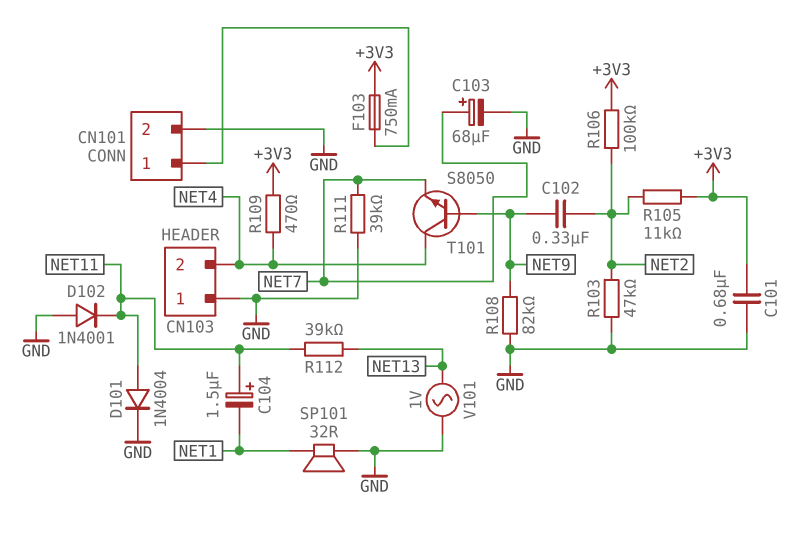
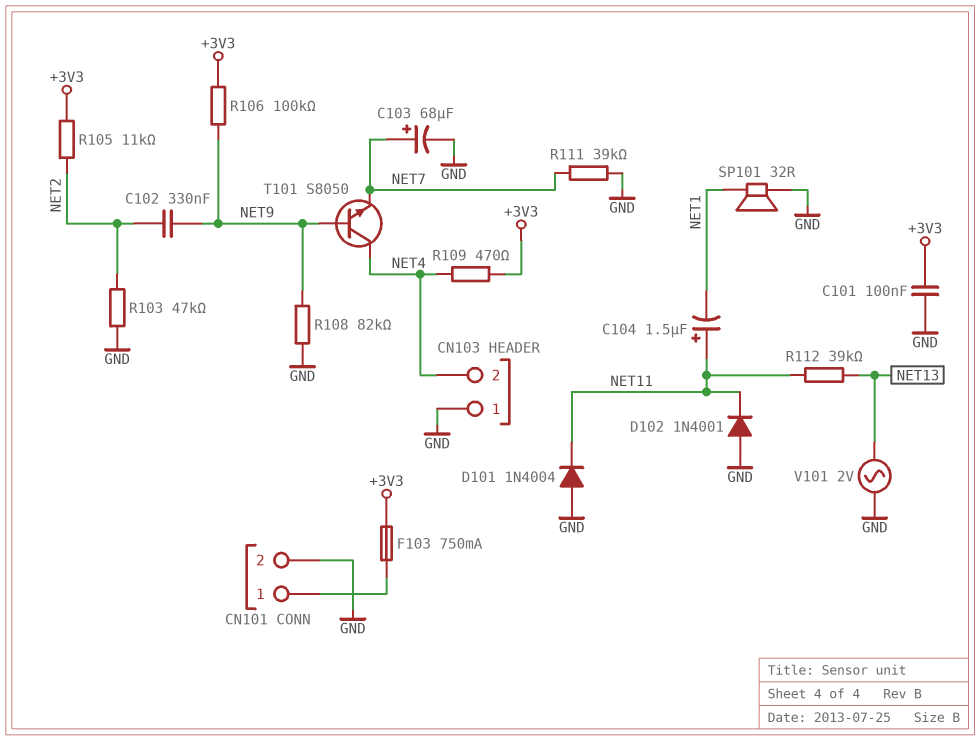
C101: 680nF (+3V3, GND) -> 100nF (+3V3, GND)
D101: diode 1N4004 (A NET11, K GND) -> diode 1N4004 (A GND, K NET11)
R106: 100k (+3V3, NET2) -> 100k (+3V3, NET9)
V101: AC 1V (GND, NET13) -> AC 2V (GND, NET13)

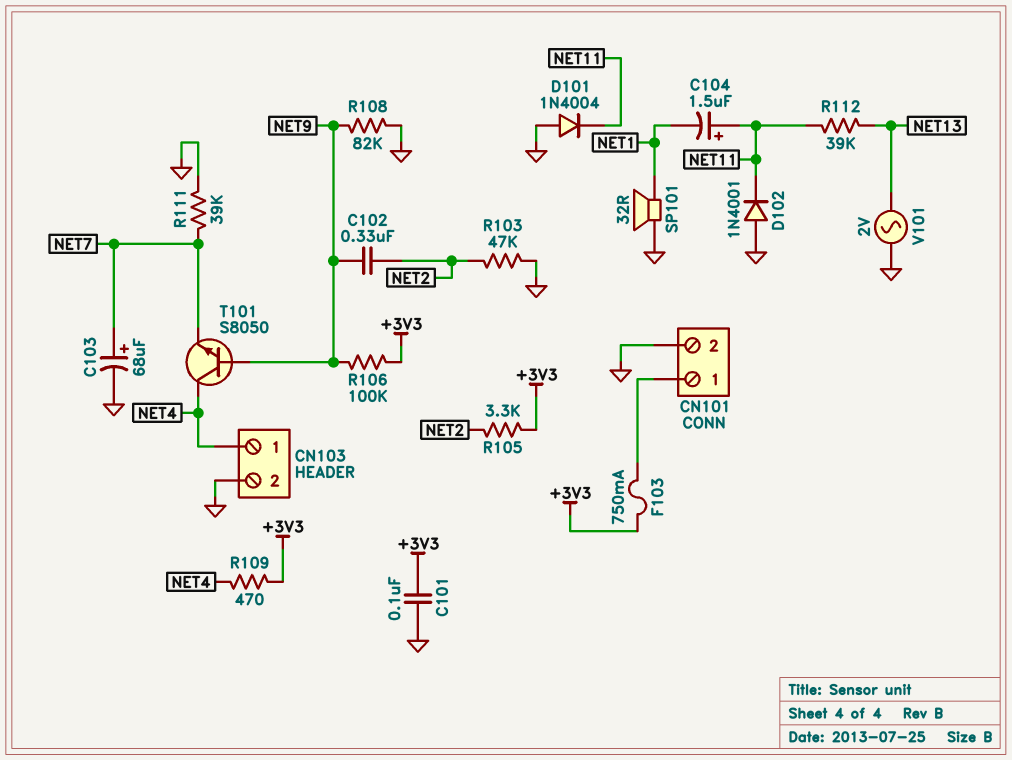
CN103 pin 1: GND -> NET4
CN103 pin 2: NET4 -> GND
R105: 11k (+3V3, NET2) -> 3.3k (+3V3, NET2)

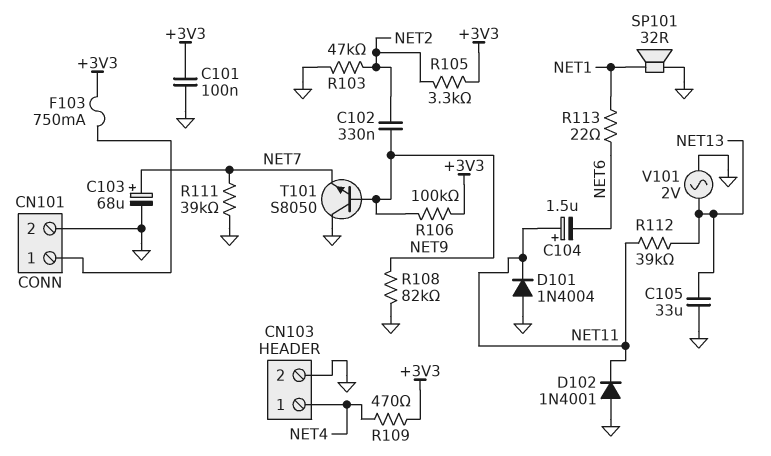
C104: 1.5uF (plus NET11, minus NET1) -> 1.5uF (plus NET11, minus NET6)
C105: none -> 33uF (GND, NET13)
R113: none -> 22 (NET1, NET6)
T101: NPN S8050 (B NET9, C NET4, E NET7) -> NPN S8050 (B NET9, C GND, E NET7)

